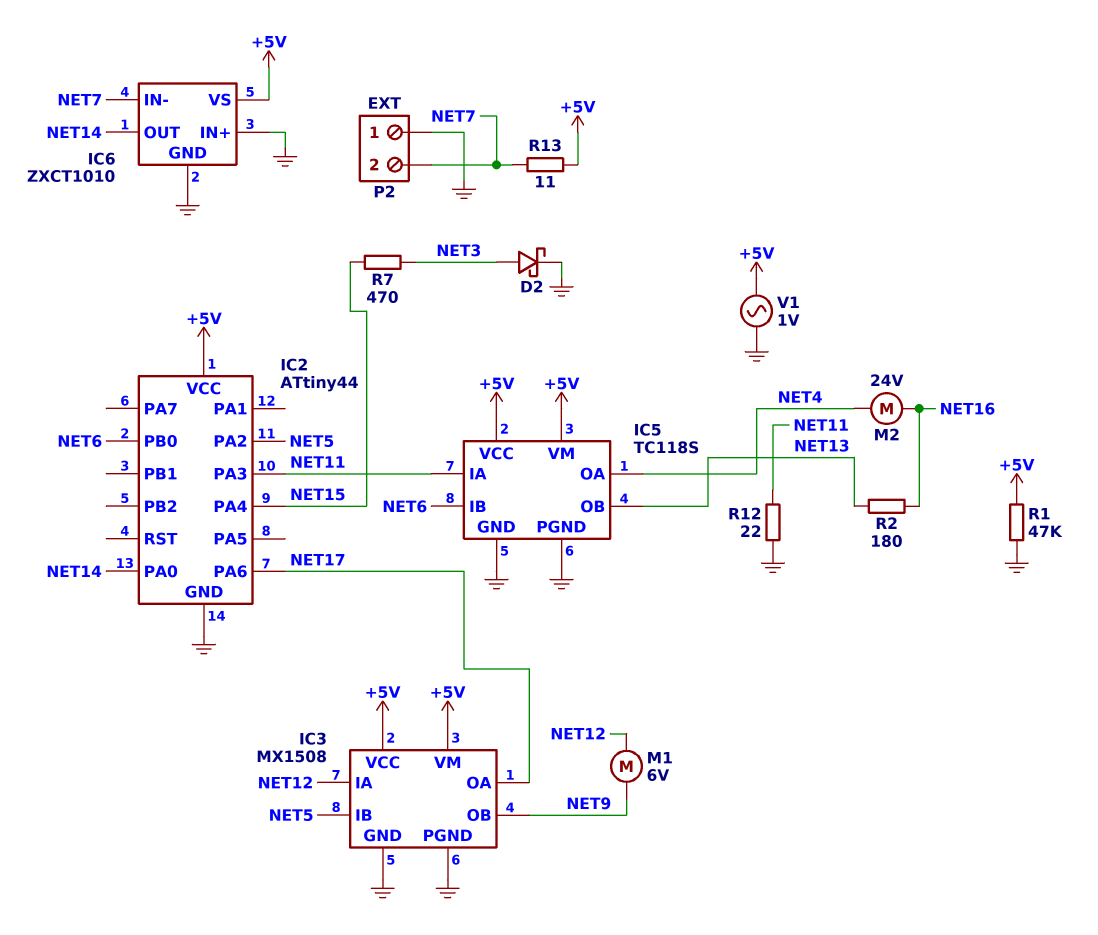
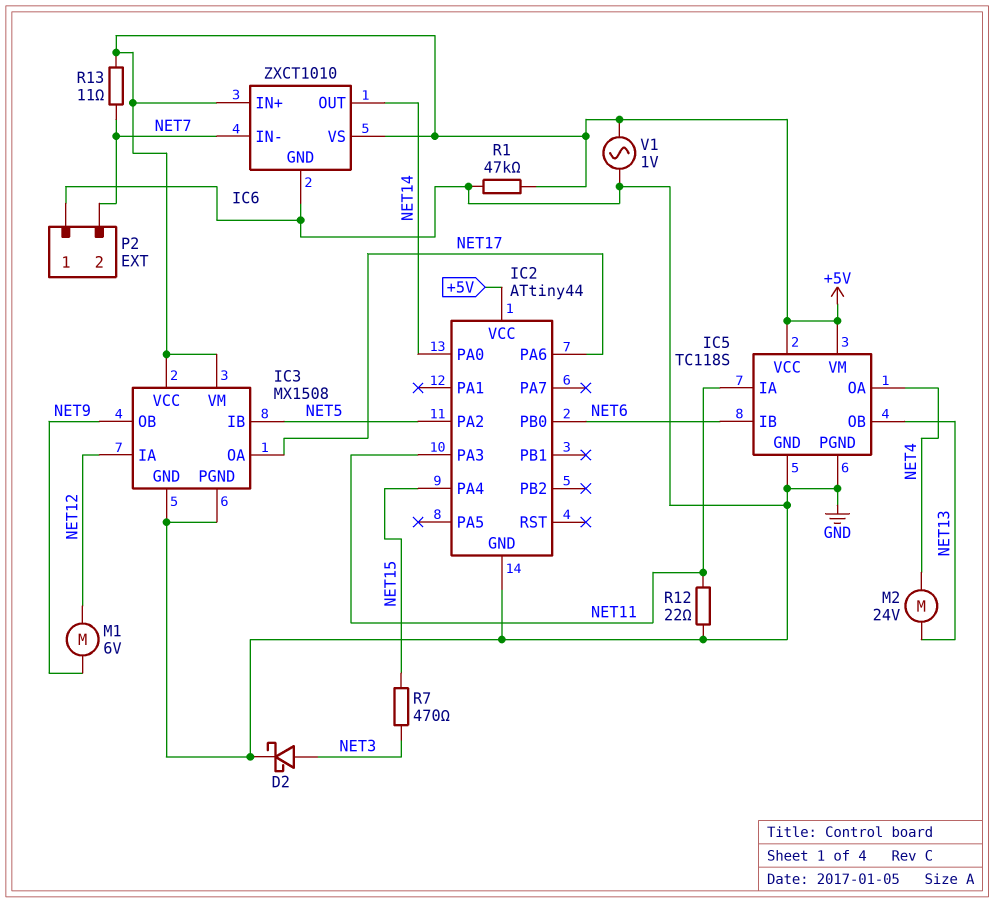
IC6 pin IN+: GND -> +5V
M2: motor 24V (NET4, NET16) -> motor 24V (NET4, NET13)
R2: 180 (NET13, NET16) -> none

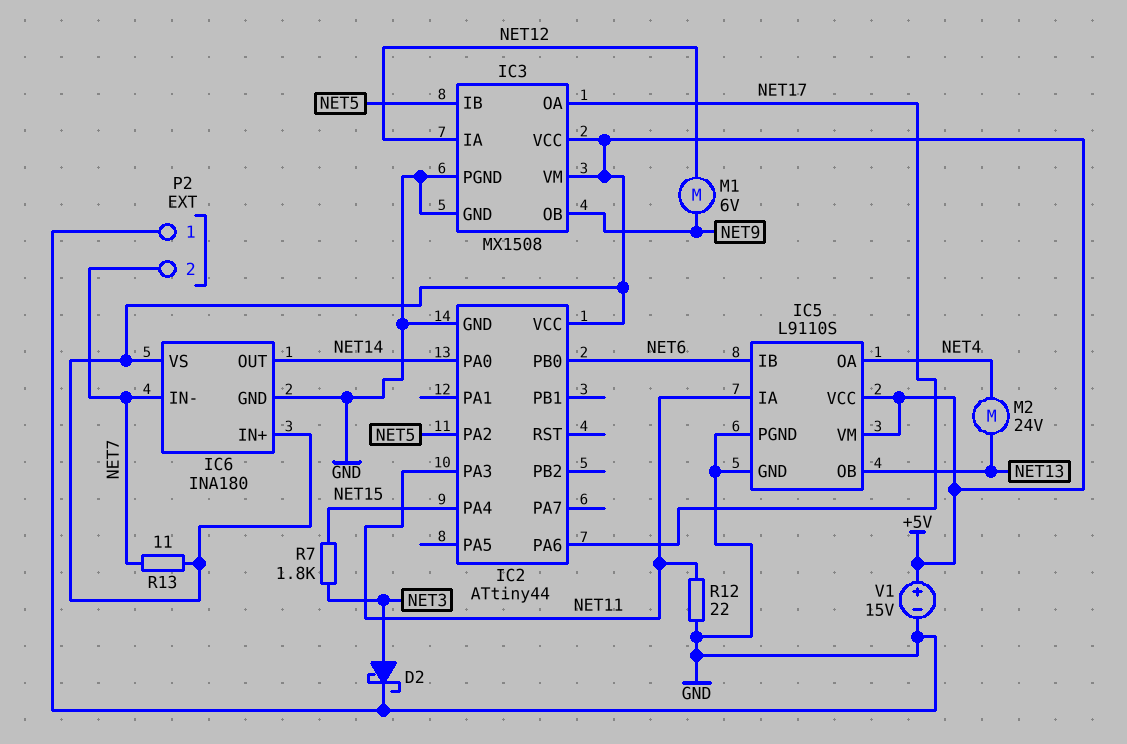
IC5: TC118S -> L9110S
IC6: ZXCT1010 -> INA180
R1: 47k (+5V, GND) -> none
R7: 470 (NET3, NET15) -> 1.8k (NET3, NET15)
V1: AC 1V (+5V, GND) -> 15V (plus +5V, minus GND)

